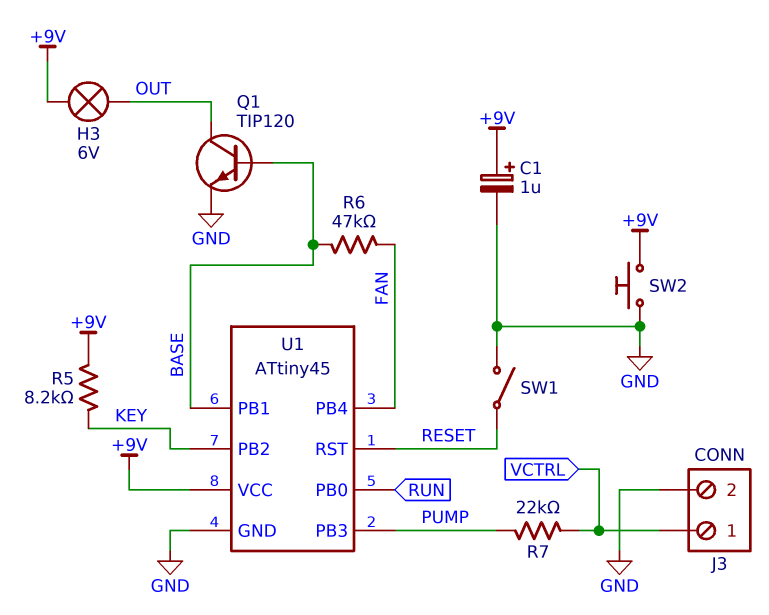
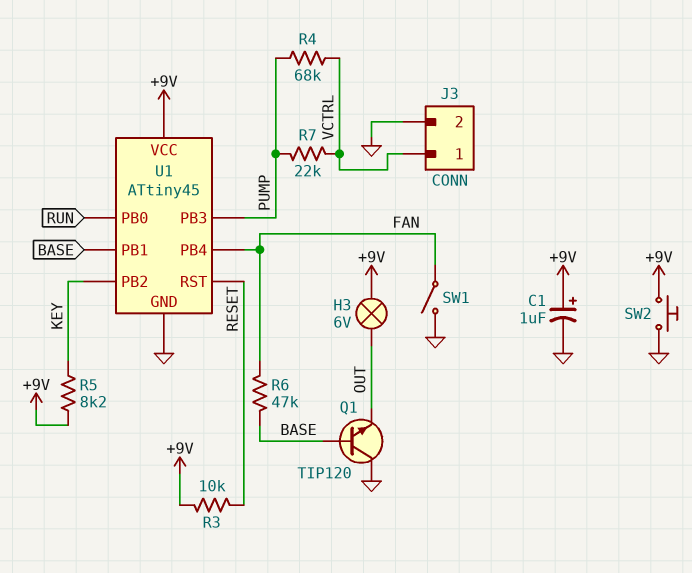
Q1: NPN TIP120 (B BASE, C OUT, E GND) -> NPN TIP120 (B BASE, C GND, E OUT)
R3: none -> 10k (+9V, RESET)
R4: none -> 68k (PUMP, VCTRL)
SW1: switch (GND, RESET) -> switch (FAN, GND)

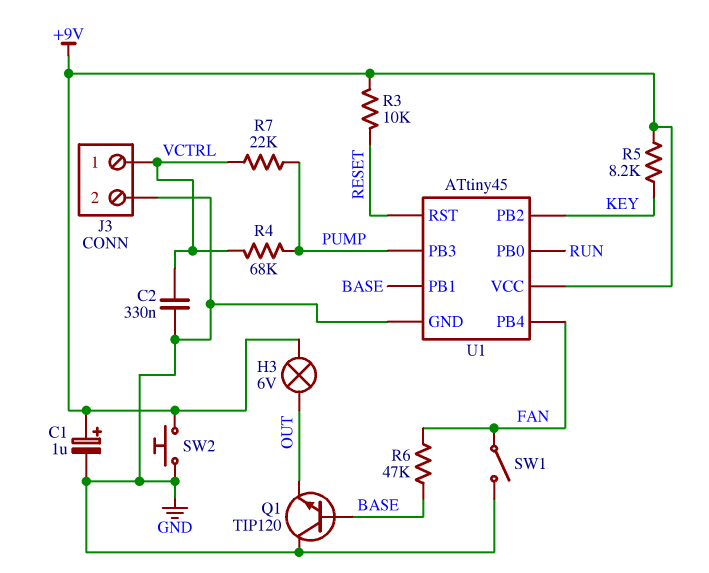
C2: none -> 330nF (GND, VCTRL)

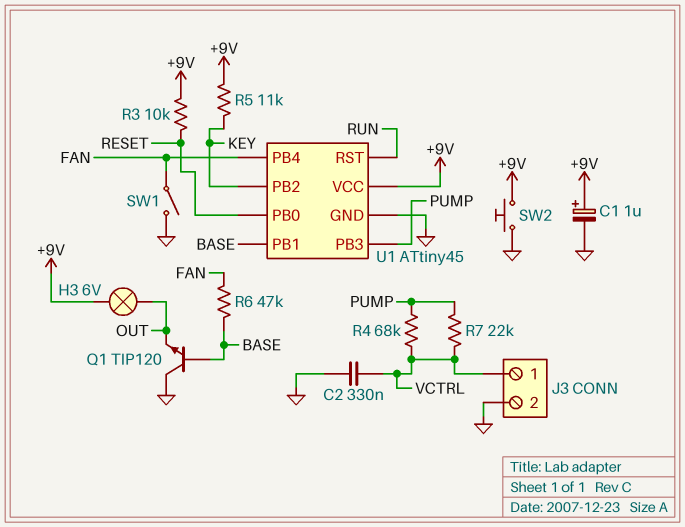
R5: 8.2k (+9V, KEY) -> 11k (+9V, KEY)
U1 pin PB0: RUN -> RESET
U1 pin RST: RESET -> RUN

